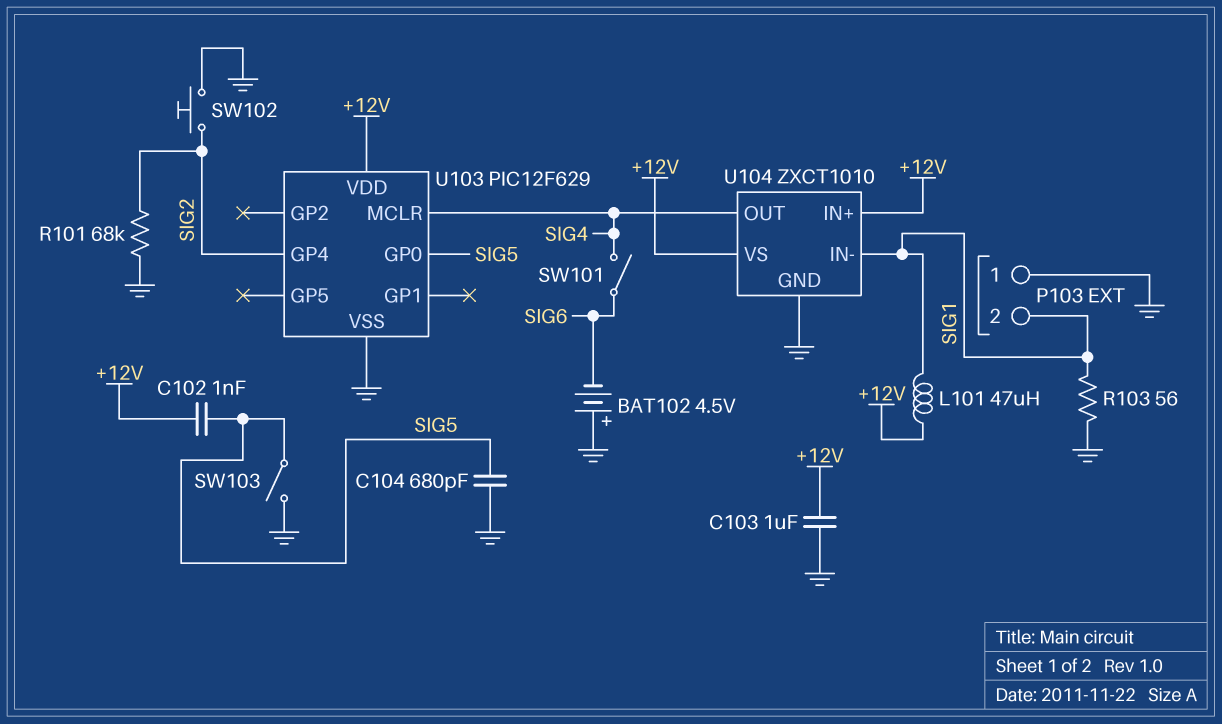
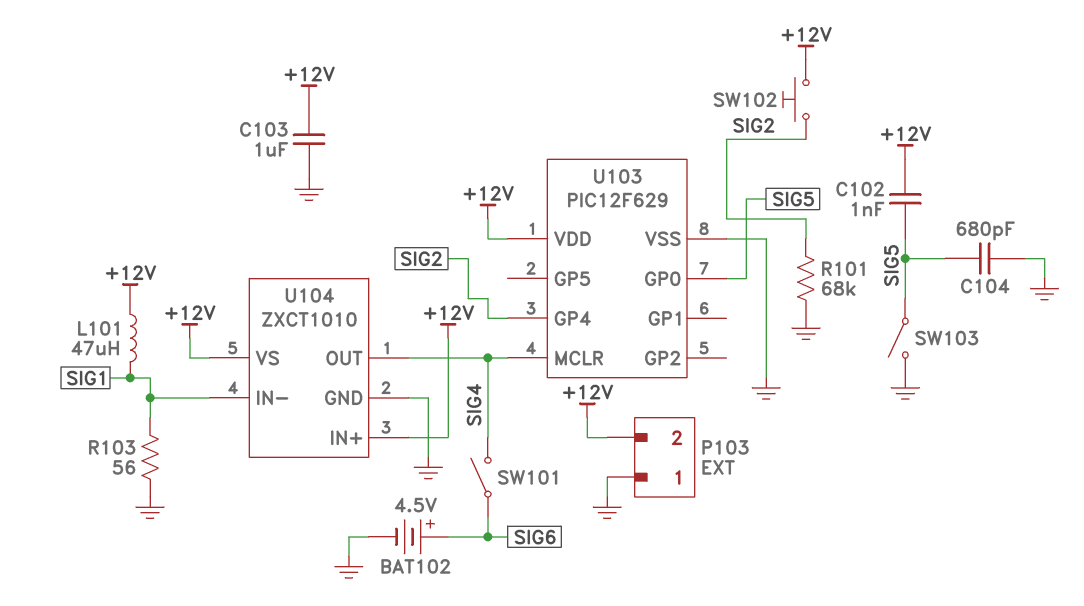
BAT102: 4.5V (plus GND, minus SIG6) -> 4.5V (plus SIG6, minus GND)
P103 pin 2: SIG1 -> +12V
SW102: button (GND, SIG2) -> button (+12V, SIG2)

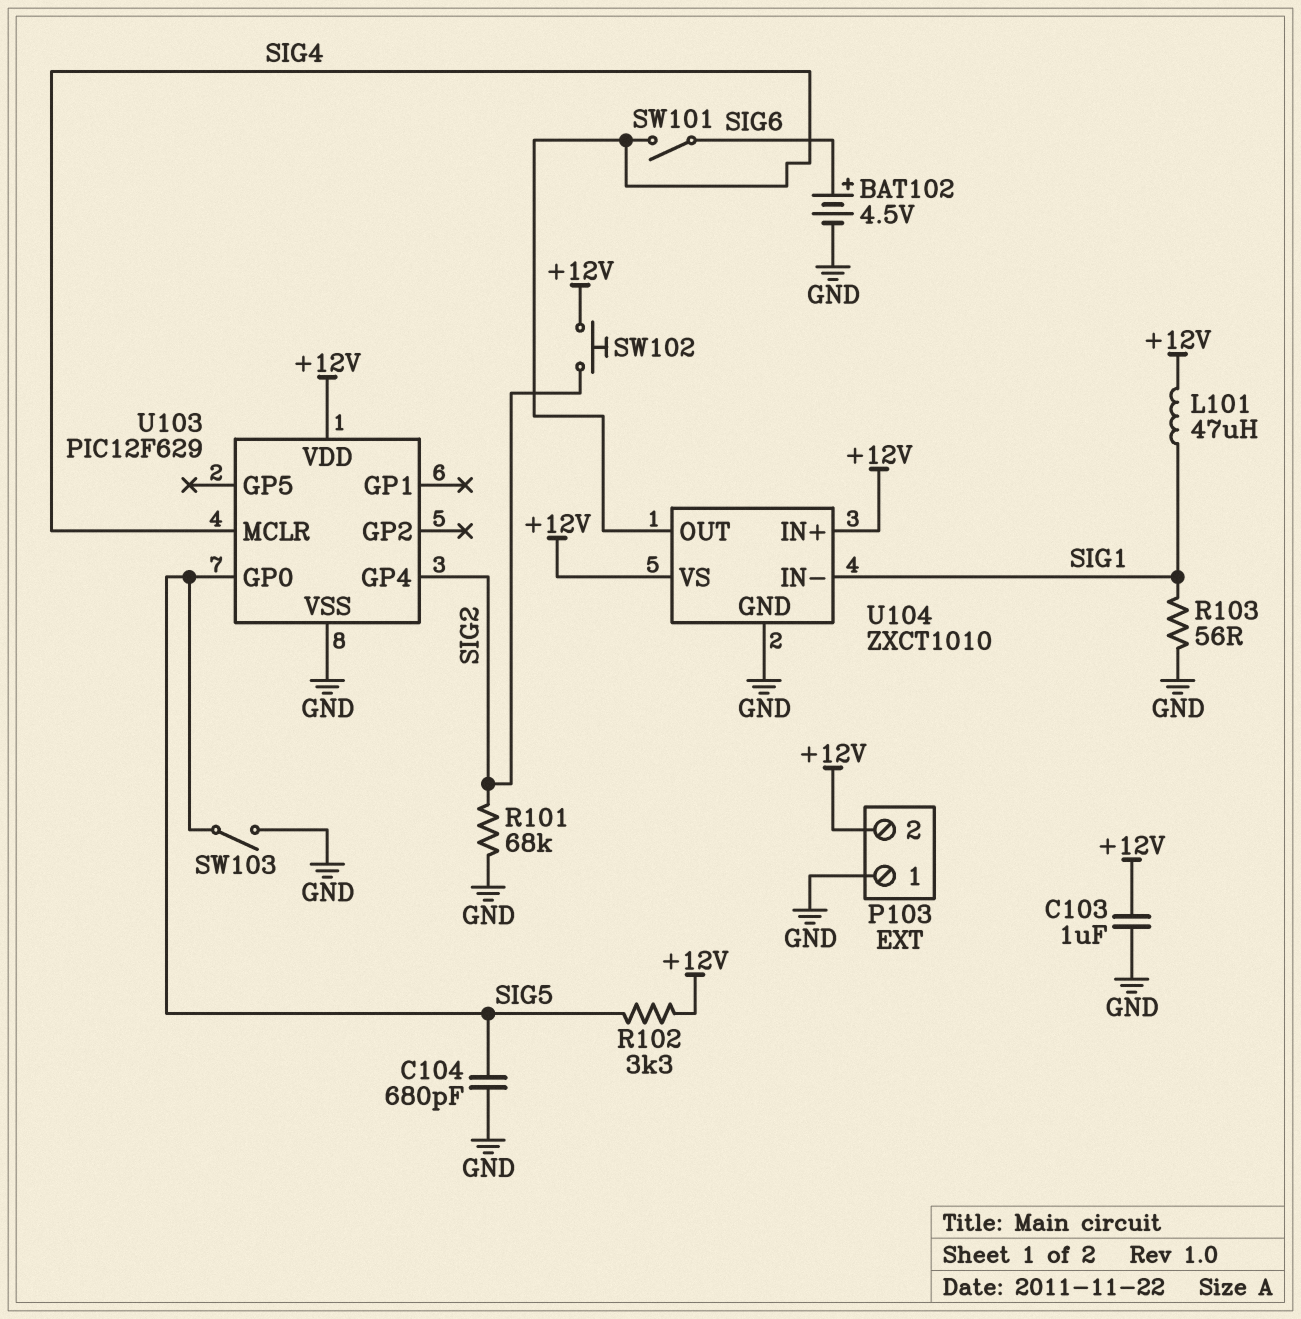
C102: 1nF (+12V, SIG5) -> none
R102: none -> 3.3k (+12V, SIG5)

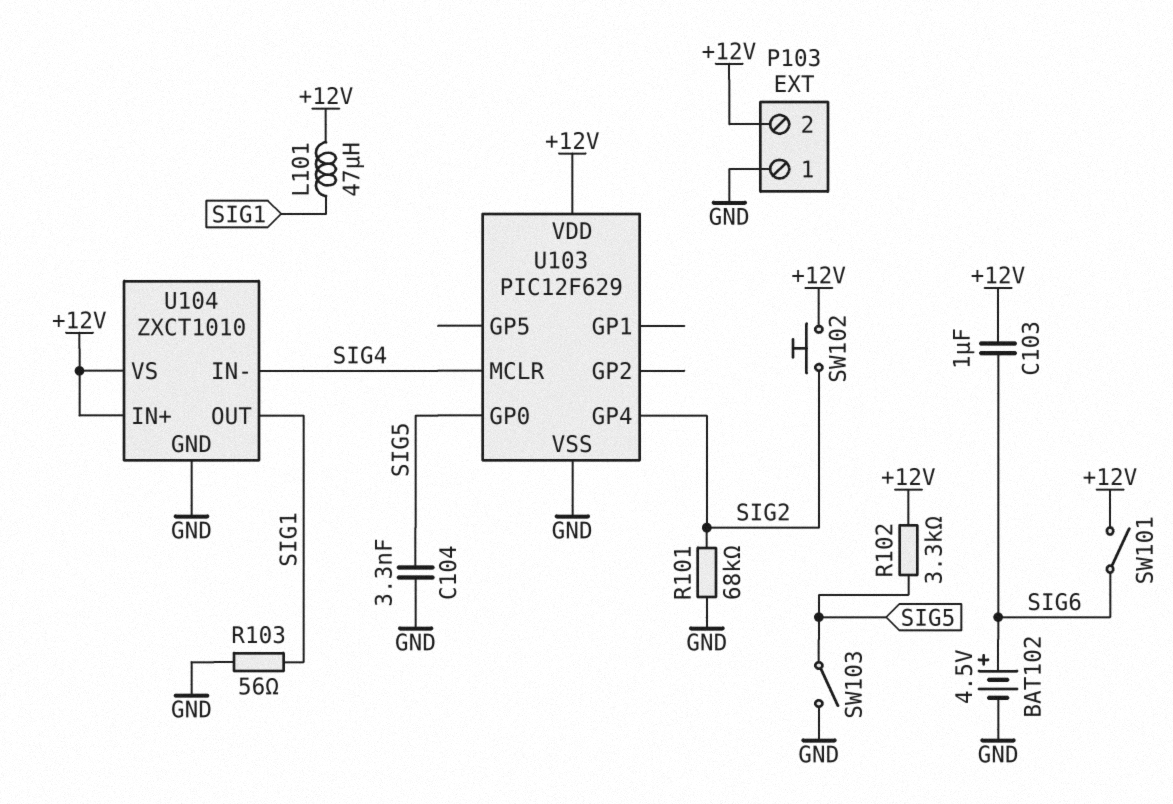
C103: 1uF (+12V, GND) -> 1uF (+12V, SIG6)
C104: 680pF (GND, SIG5) -> 3.3nF (GND, SIG5)
SW101: switch (SIG4, SIG6) -> switch (+12V, SIG6)
U104 pin IN-: SIG1 -> SIG4
U104 pin OUT: SIG4 -> SIG1

